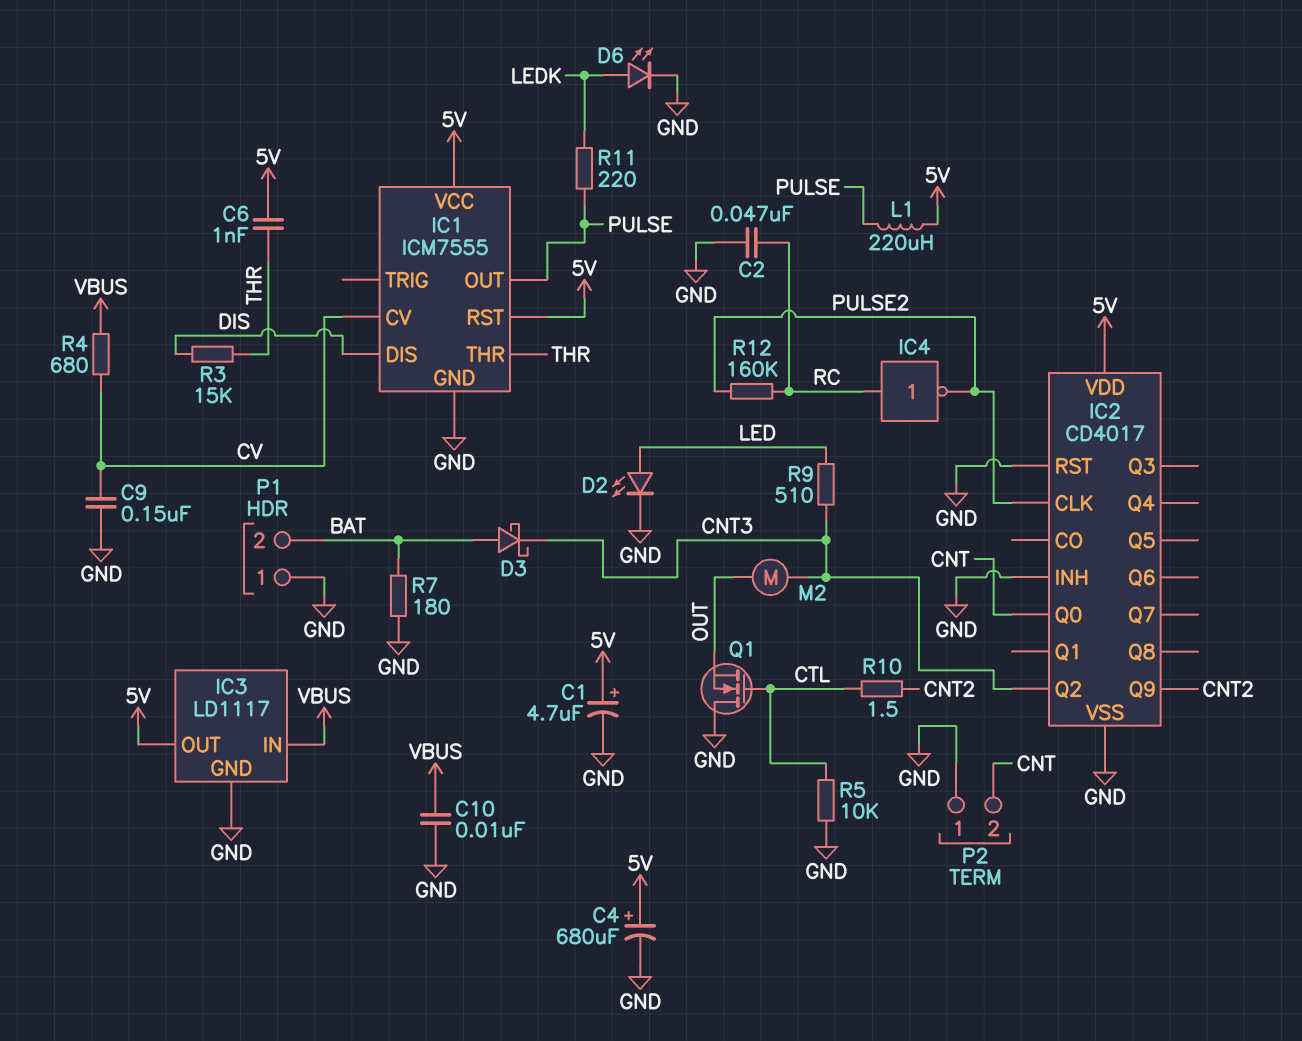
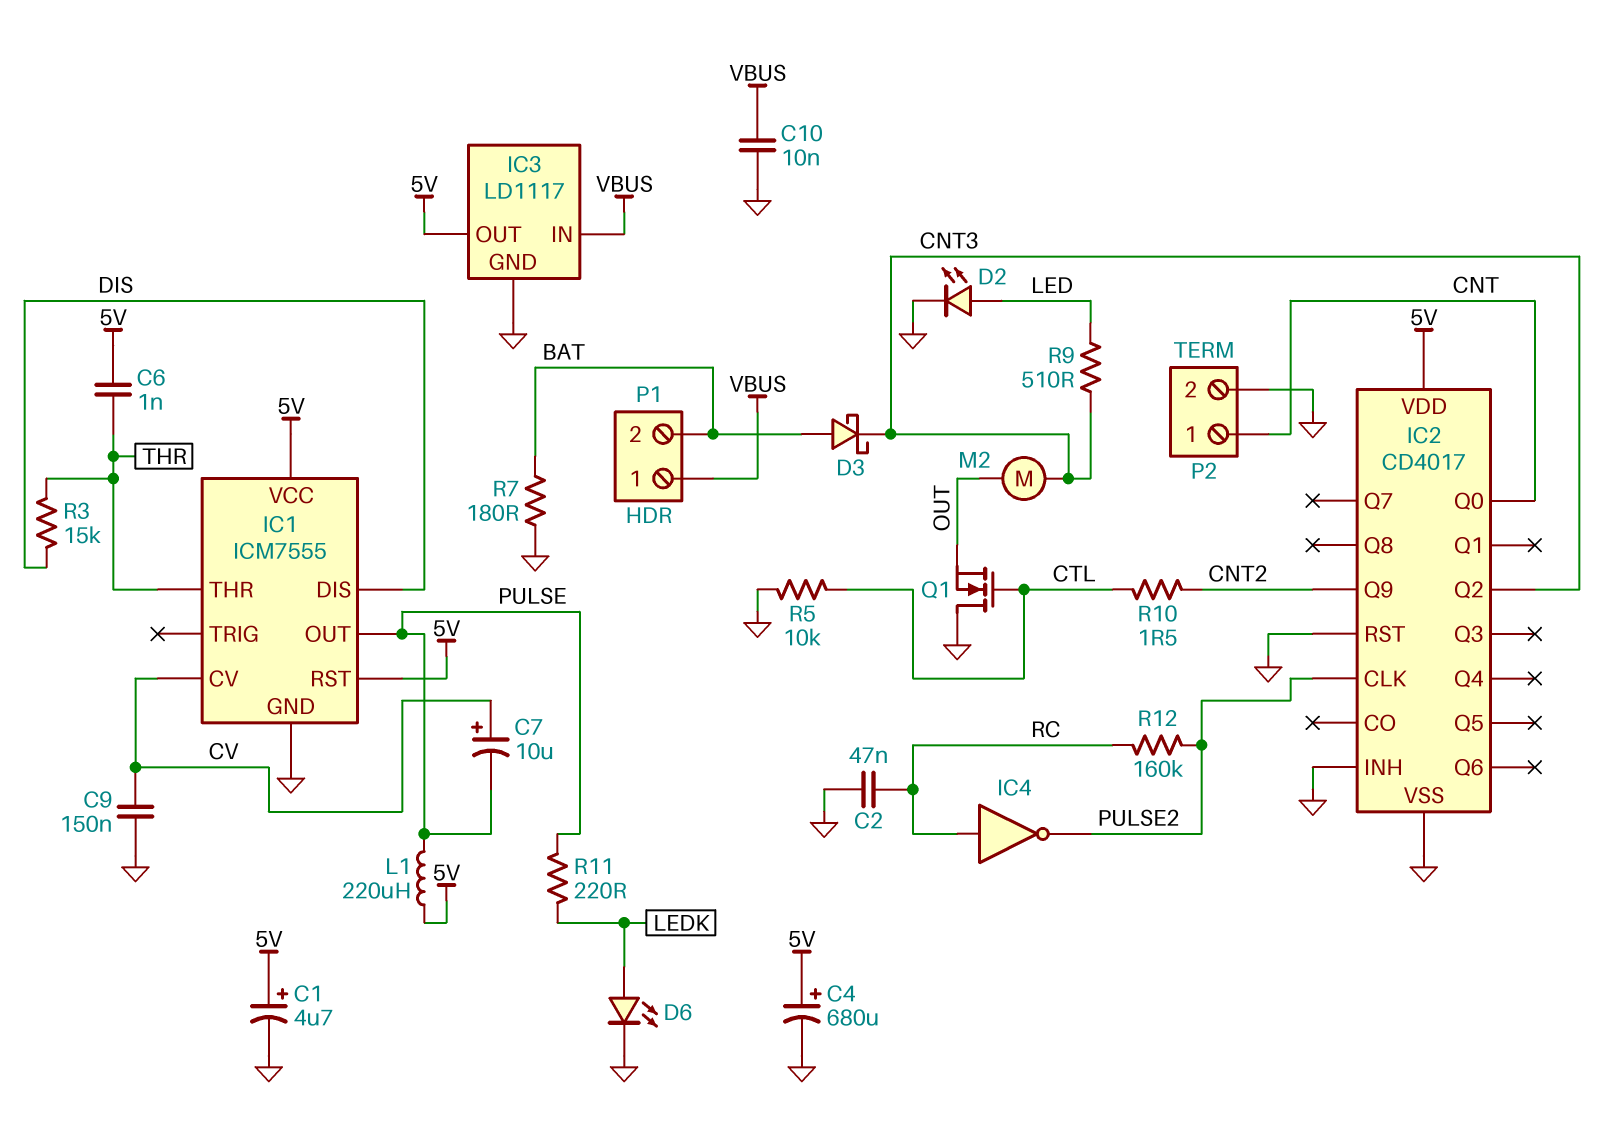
C7: none -> 10uF (plus CV, minus PULSE)
P1 pin 1: GND -> VBUS
P2 pin 1: GND -> CNT
P2 pin 2: CNT -> GND
R4: 680 (CV, VBUS) -> none

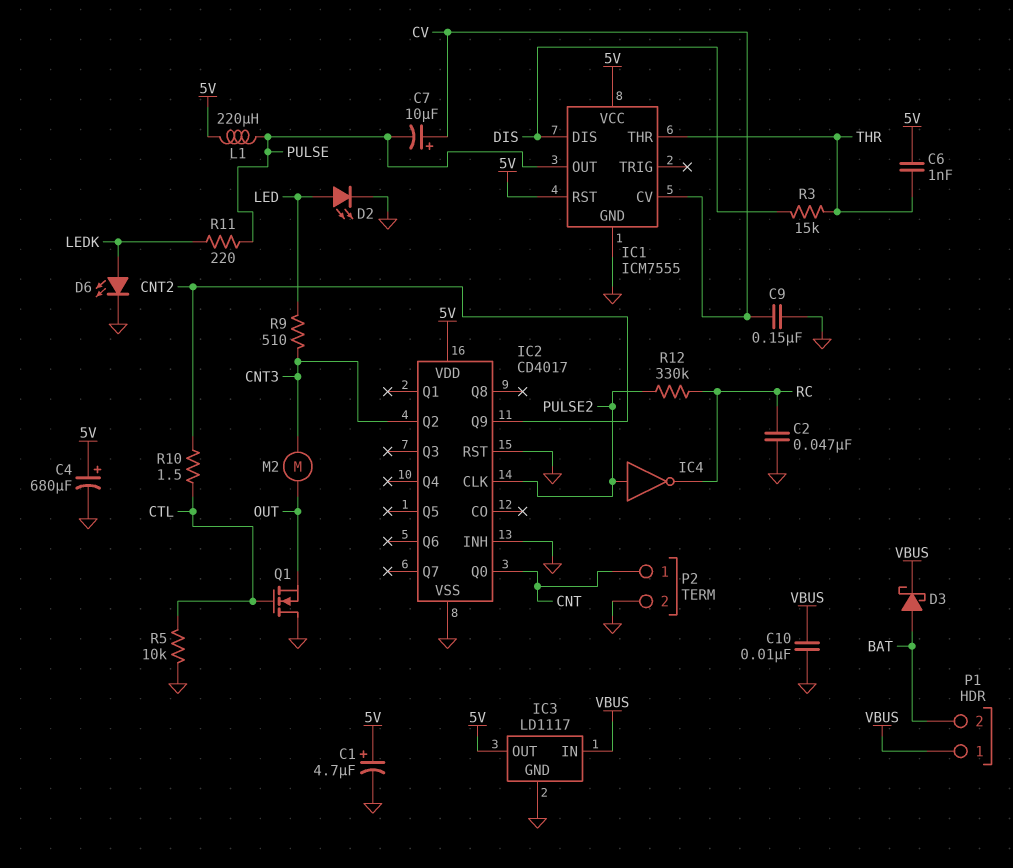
D3: schottky (A BAT, K CNT3) -> schottky (A BAT, K VBUS)
IC4: NOT (in RC, out PULSE2) -> NOT (in PULSE2, out RC)
R7: 180 (BAT, GND) -> none
R12: 160k (PULSE2, RC) -> 330k (PULSE2, RC)

